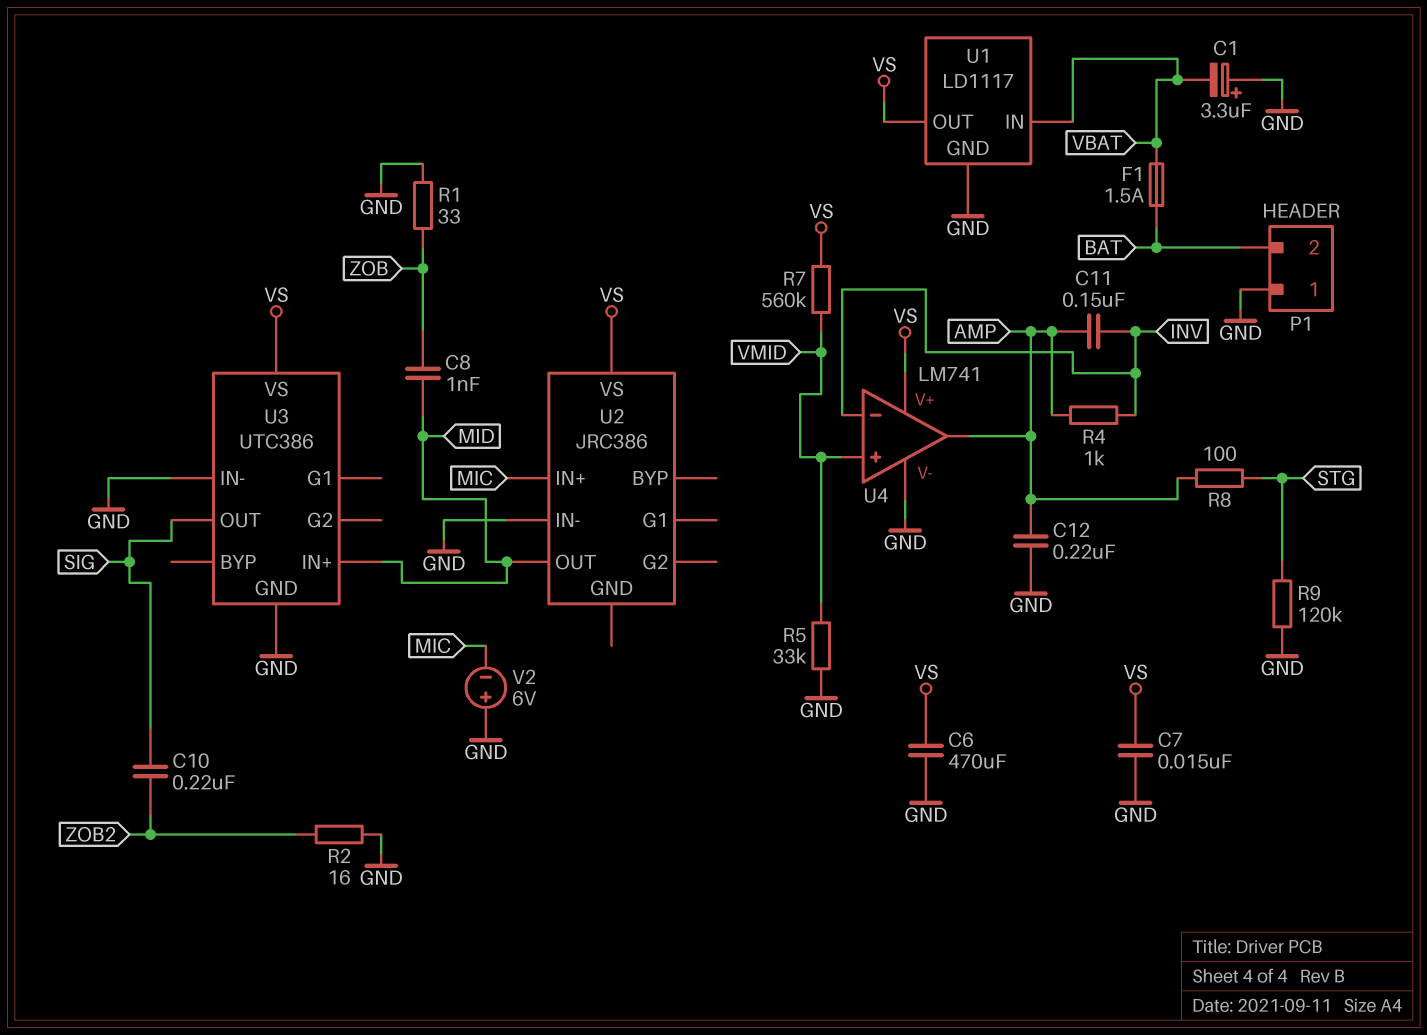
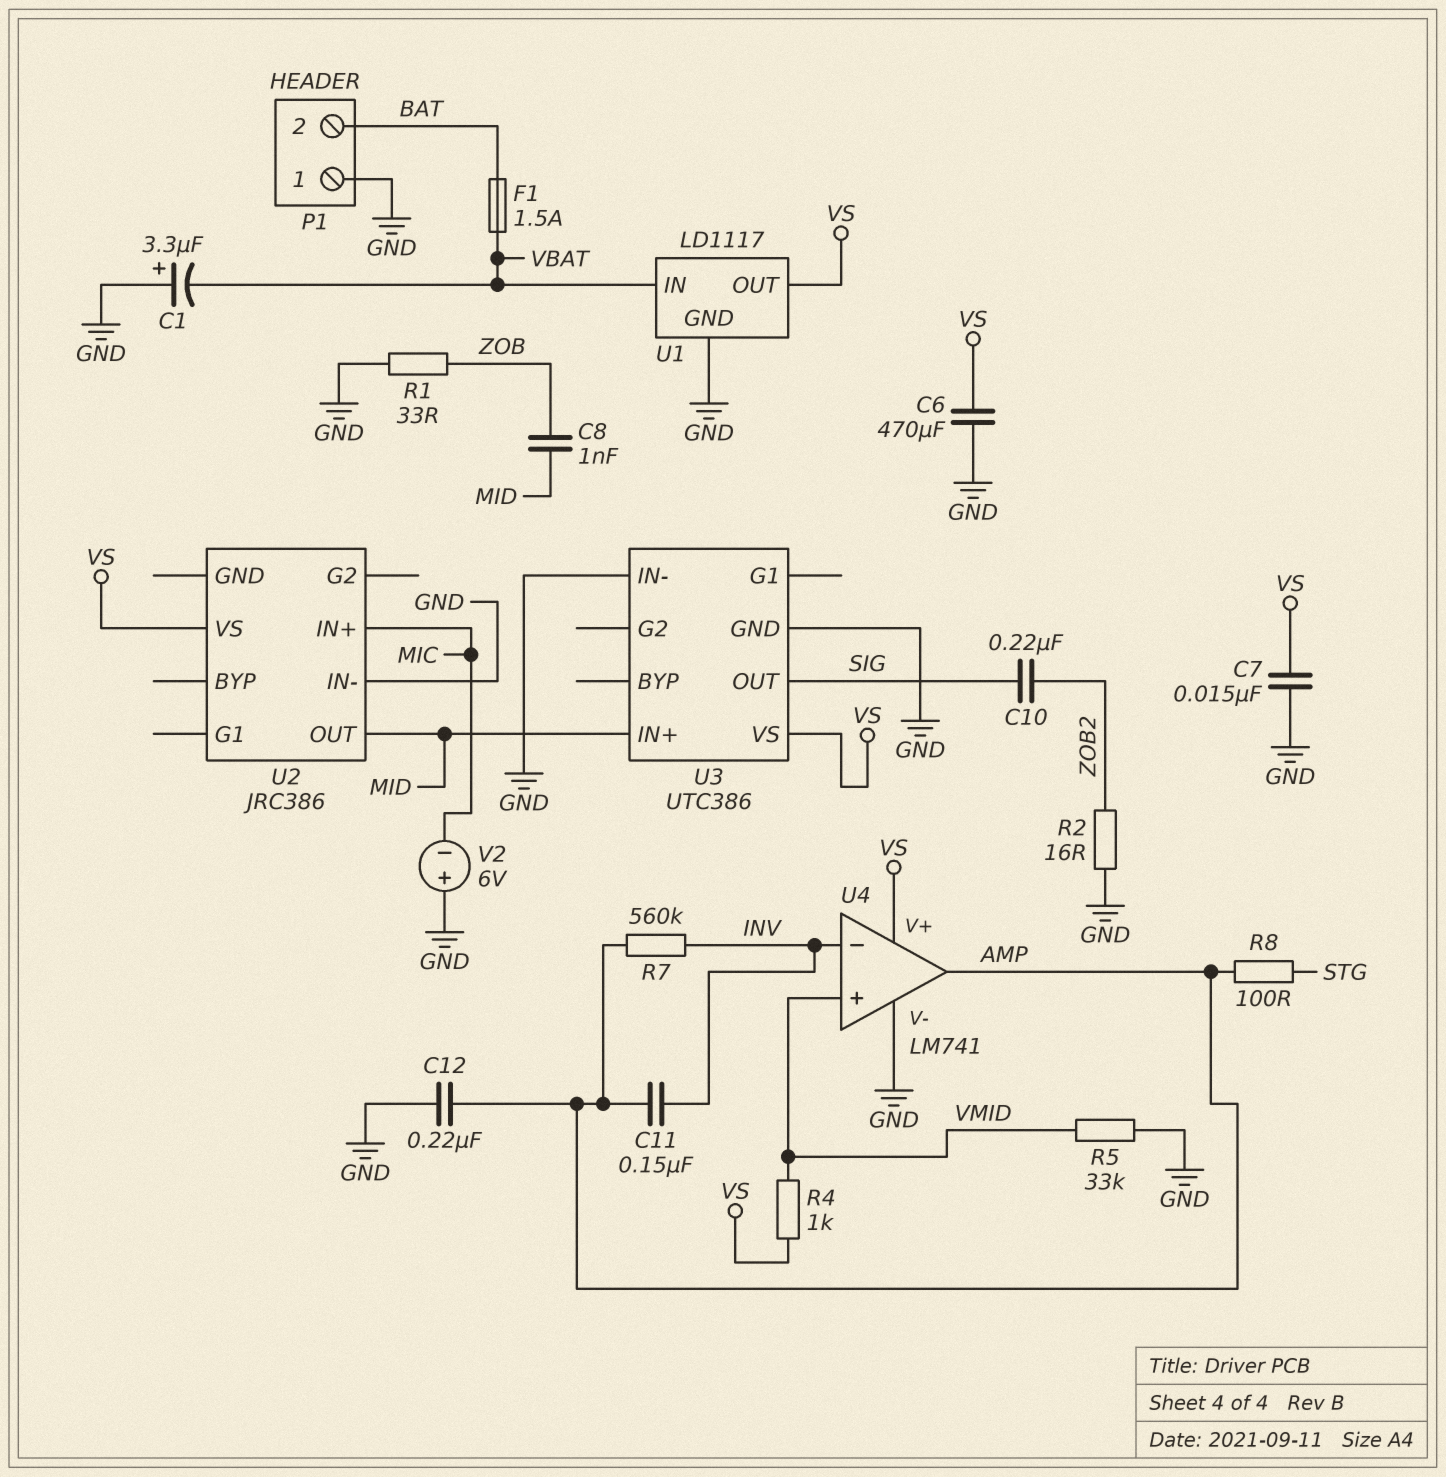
R4: 1k (AMP, INV) -> 1k (VMID, VS)
R7: 560k (VMID, VS) -> 560k (AMP, INV)
R9: 120k (GND, STG) -> none

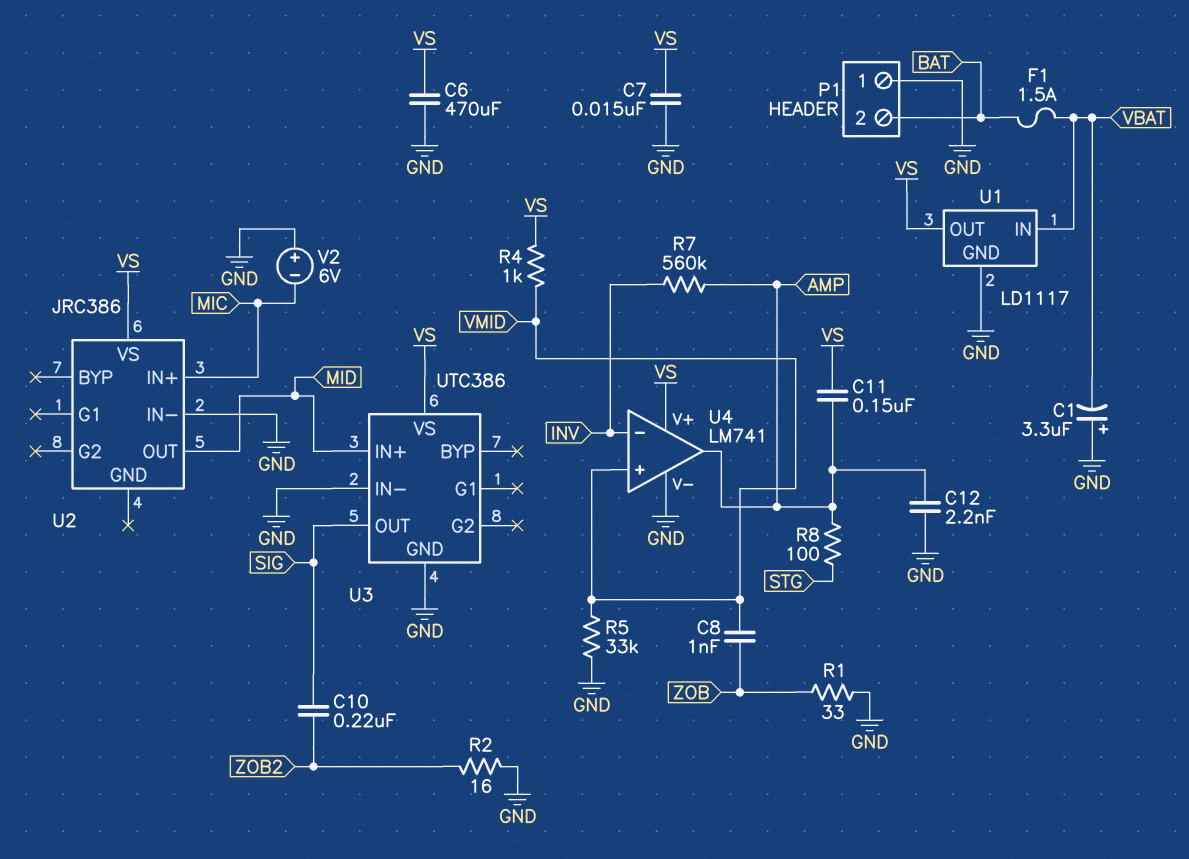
C8: 1nF (MID, ZOB) -> 1nF (VMID, ZOB)
C11: 150nF (AMP, INV) -> 150nF (AMP, VS)
C12: 220nF (AMP, GND) -> 2.2nF (AMP, GND)

